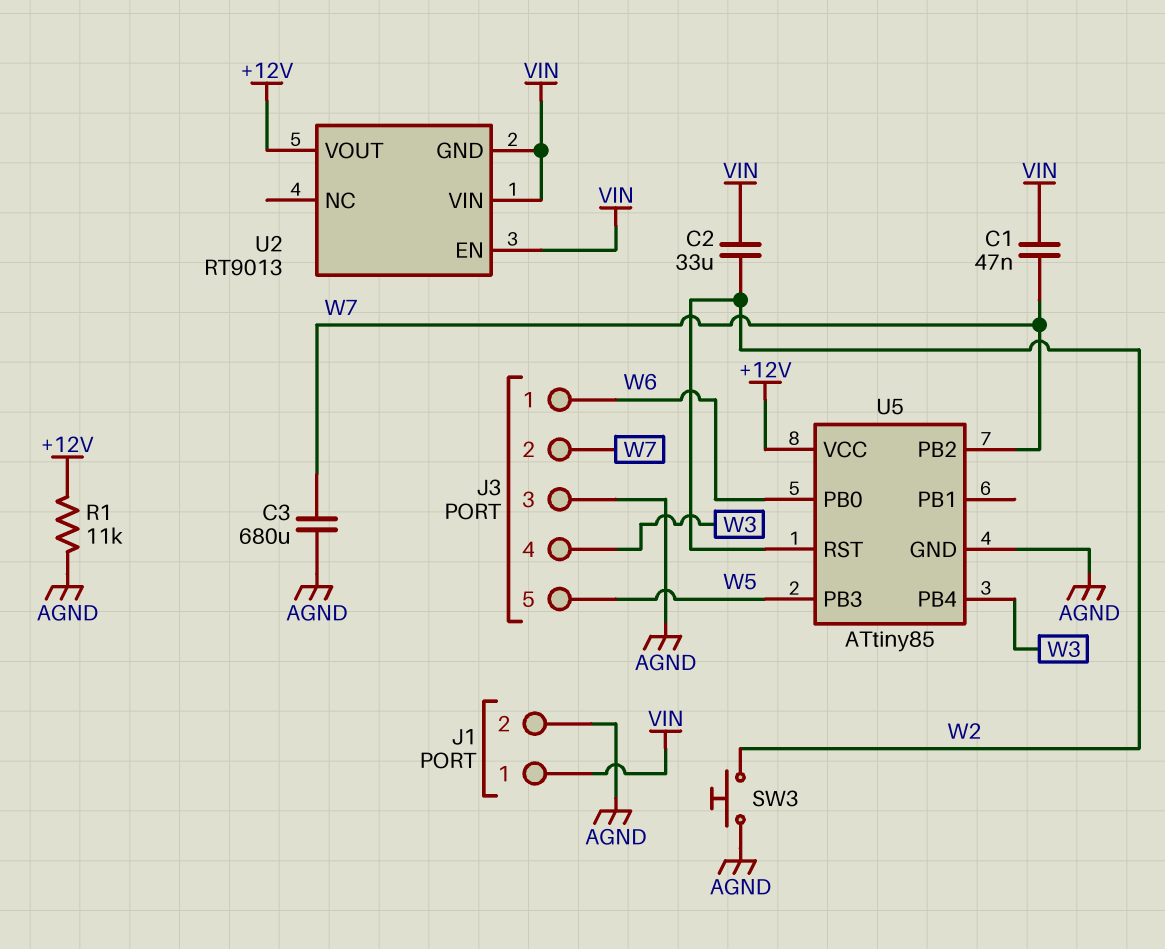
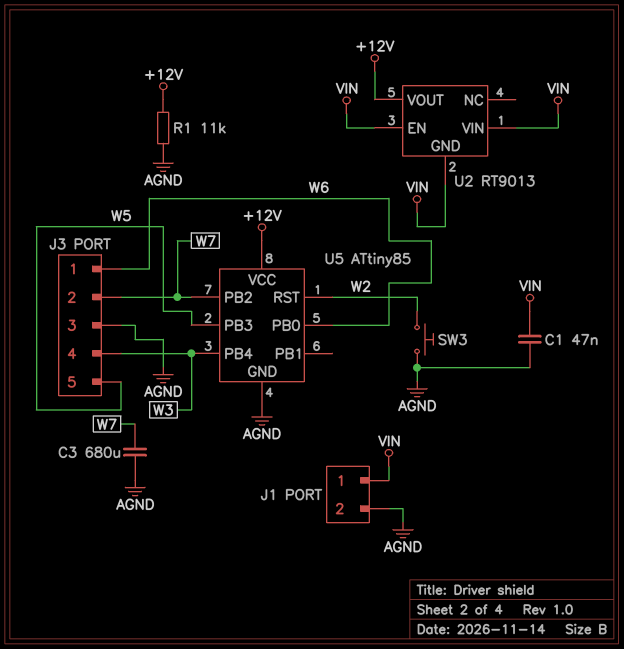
C1: 47nF (VIN, W7) -> 47nF (AGND, VIN)
C2: 33uF (VIN, W2) -> none

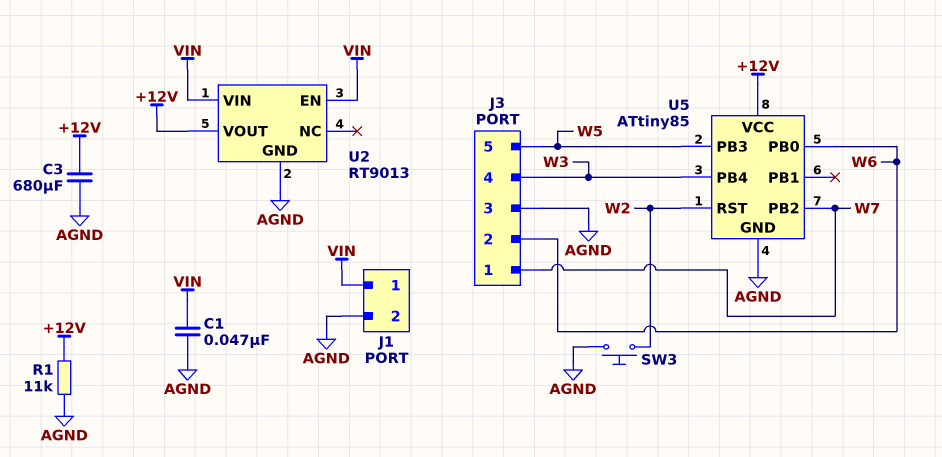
C3: 680uF (AGND, W7) -> 680uF (+12V, AGND)
J3 pin 1: W6 -> W7
J3 pin 2: W7 -> W6
U2 pin GND: VIN -> AGND

